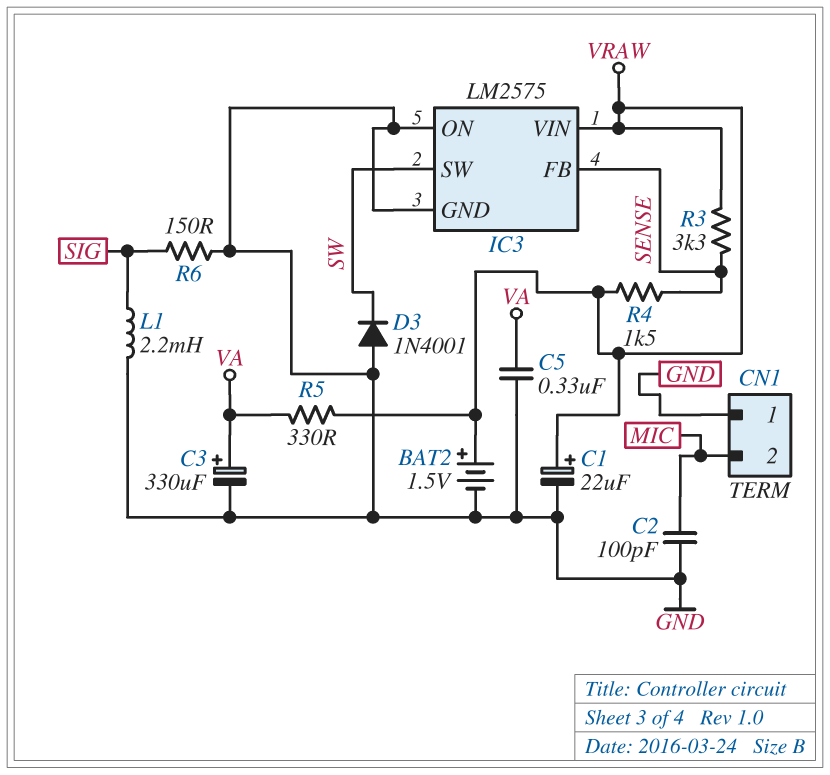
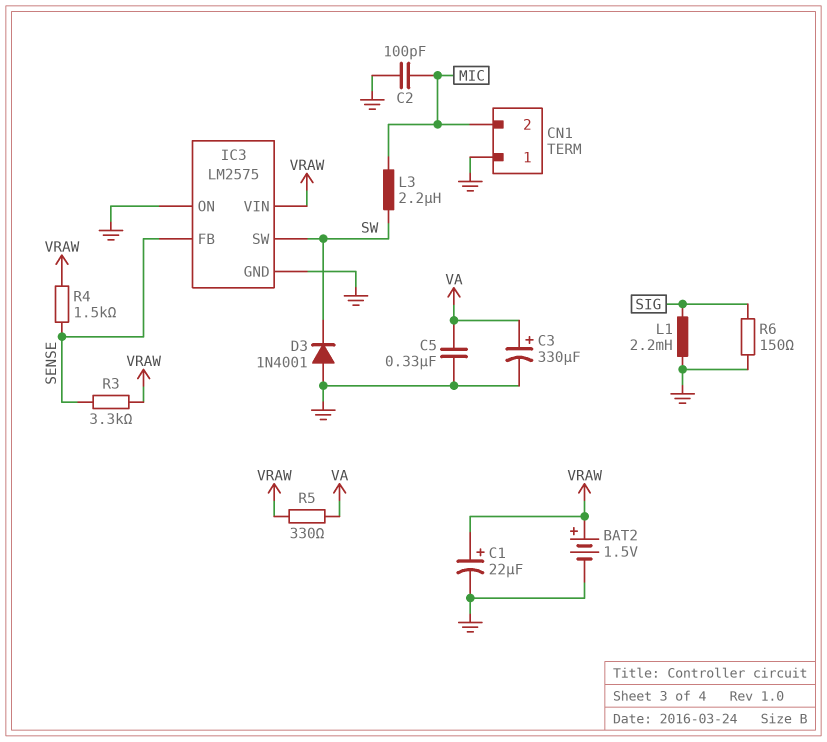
L3: none -> 2.2uH (MIC, SW)

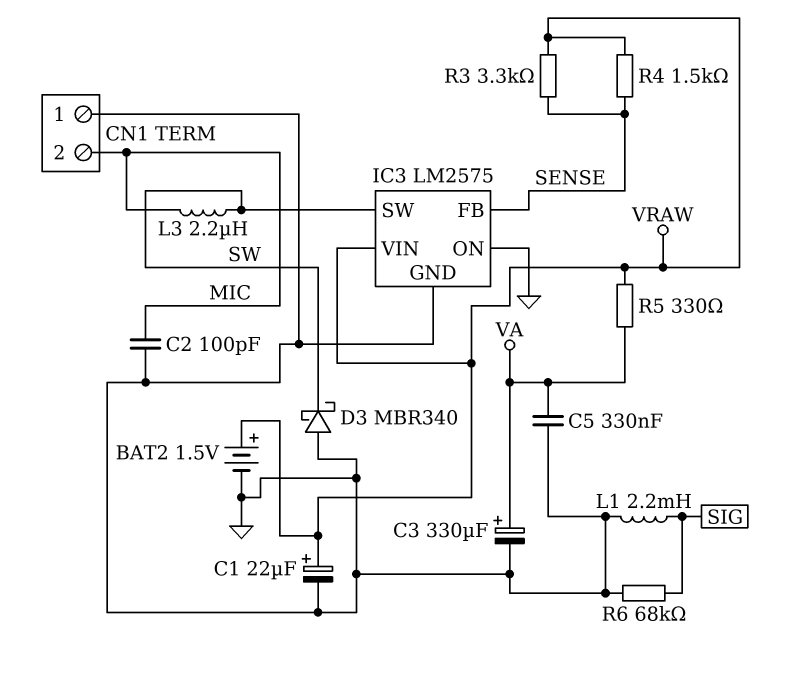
D3: diode 1N4001 (A GND, K SW) -> schottky MBR340 (A GND, K SW)
R6: 150 (GND, SIG) -> 68k (GND, SIG)

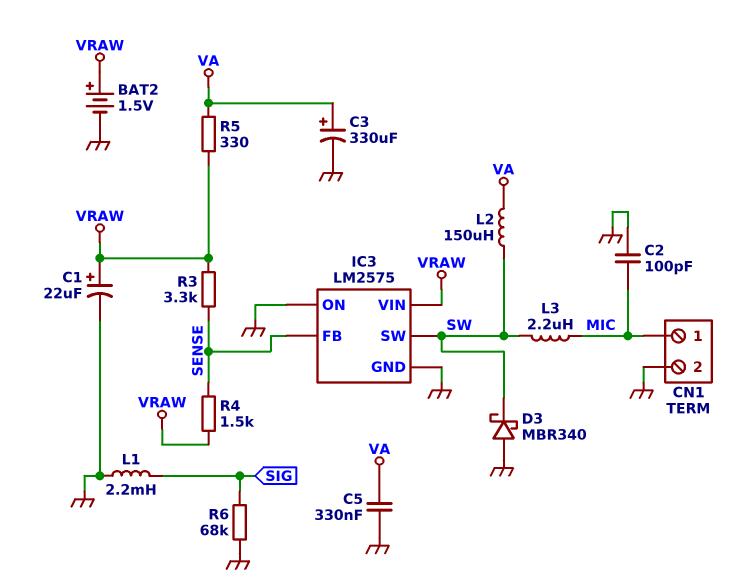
CN1 pin 1: GND -> MIC
CN1 pin 2: MIC -> GND
L2: none -> 150uH (SW, VA)

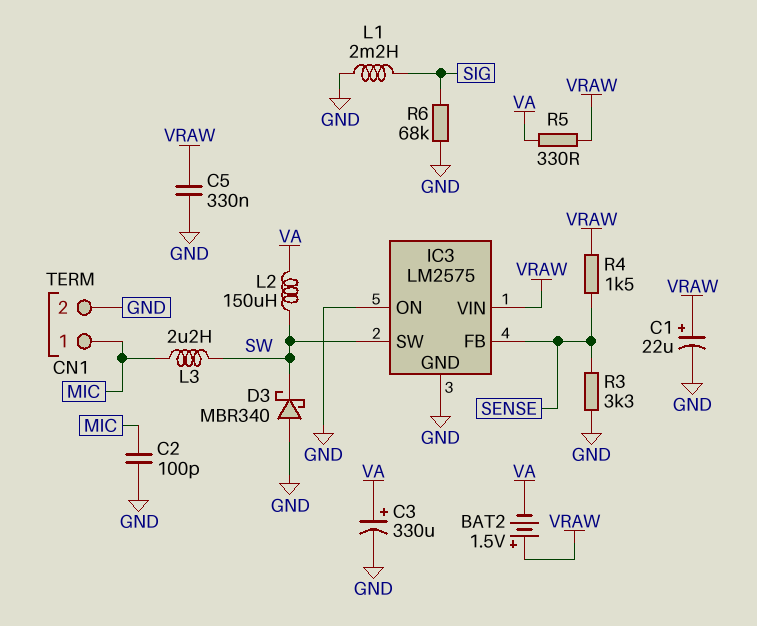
BAT2: 1.5V (plus VRAW, minus GND) -> 1.5V (plus VRAW, minus VA)
C5: 330nF (GND, VA) -> 330nF (GND, VRAW)
R3: 3.3k (SENSE, VRAW) -> 3.3k (GND, SENSE)

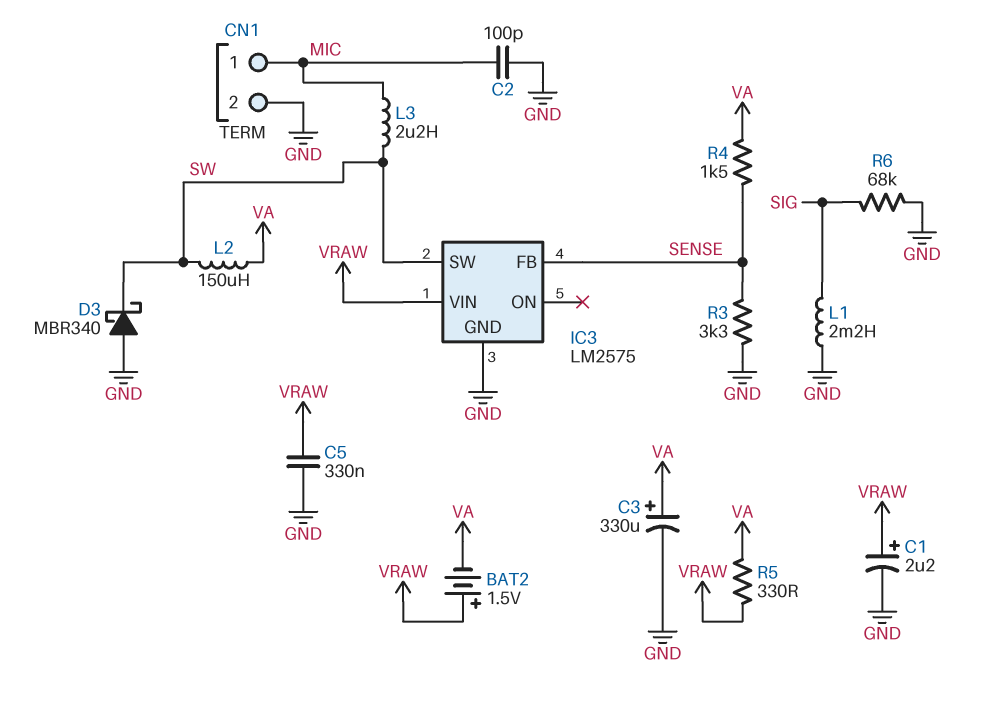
C1: 22uF (plus VRAW, minus GND) -> 2.2uF (plus VRAW, minus GND)
IC3 pin ON: GND -> none
R4: 1.5k (SENSE, VRAW) -> 1.5k (SENSE, VA)

